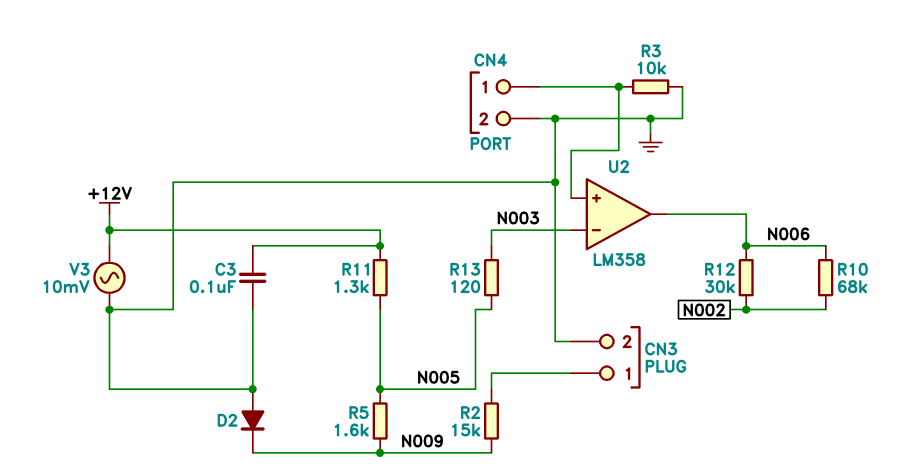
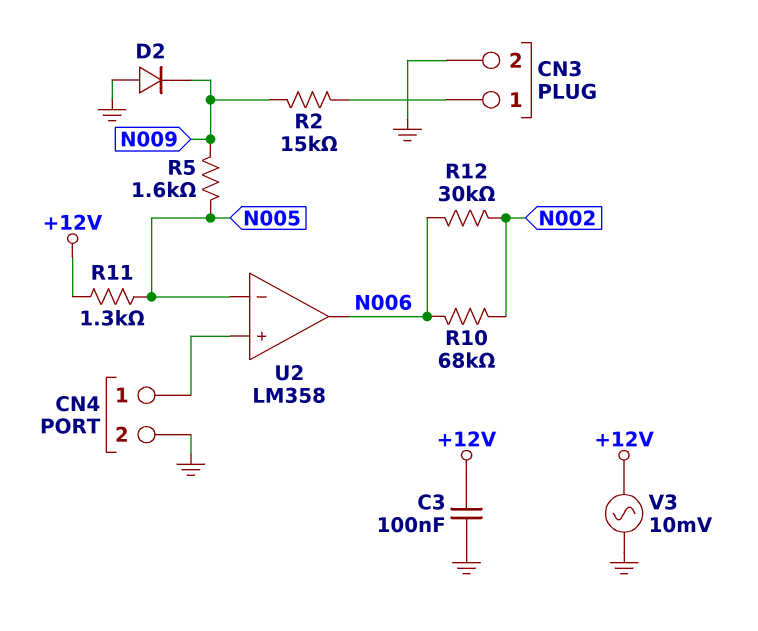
R3: 10k (CN4/1, GND) -> none
R13: 120 (N003, N005) -> none
U2 pin in-: N003 -> N005

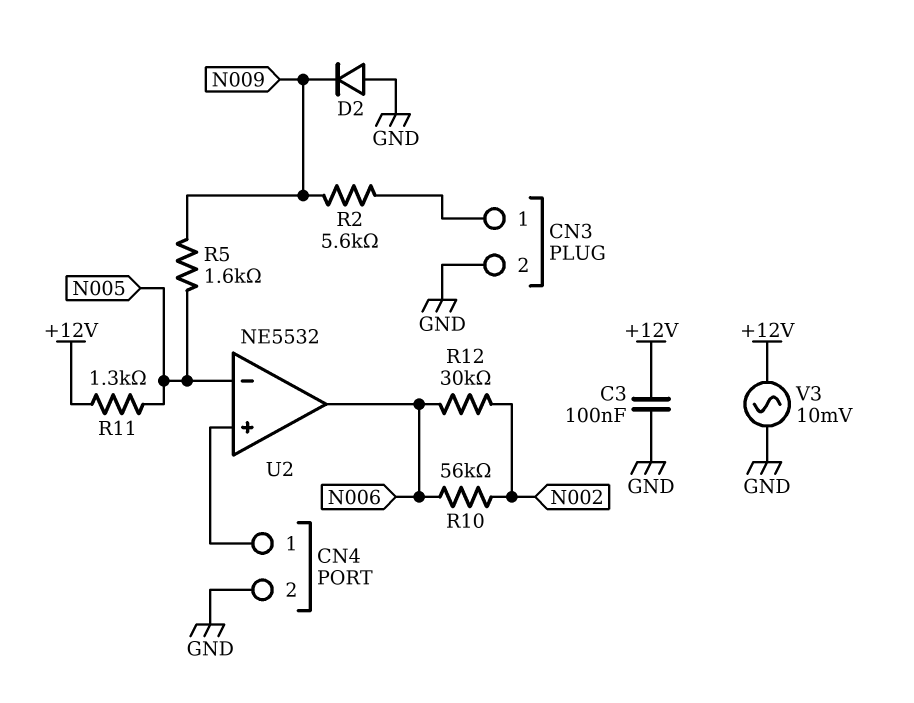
R2: 15k (CN3/1, N009) -> 5.6k (CN3/1, N009)
R10: 68k (N002, N006) -> 56k (N002, N006)
U2: LM358 -> NE5532

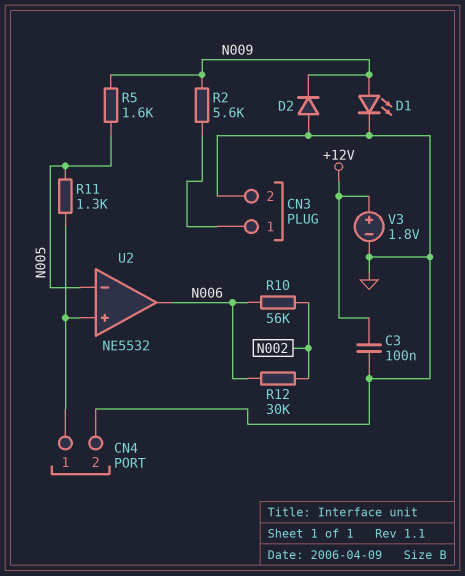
D1: none -> LED (A N009, K GND)
R11: 1.3k (+12V, N005) -> 1.3k (CN4/1, N005)
V3: AC 10mV (+12V, GND) -> 1.8V (plus +12V, minus GND)

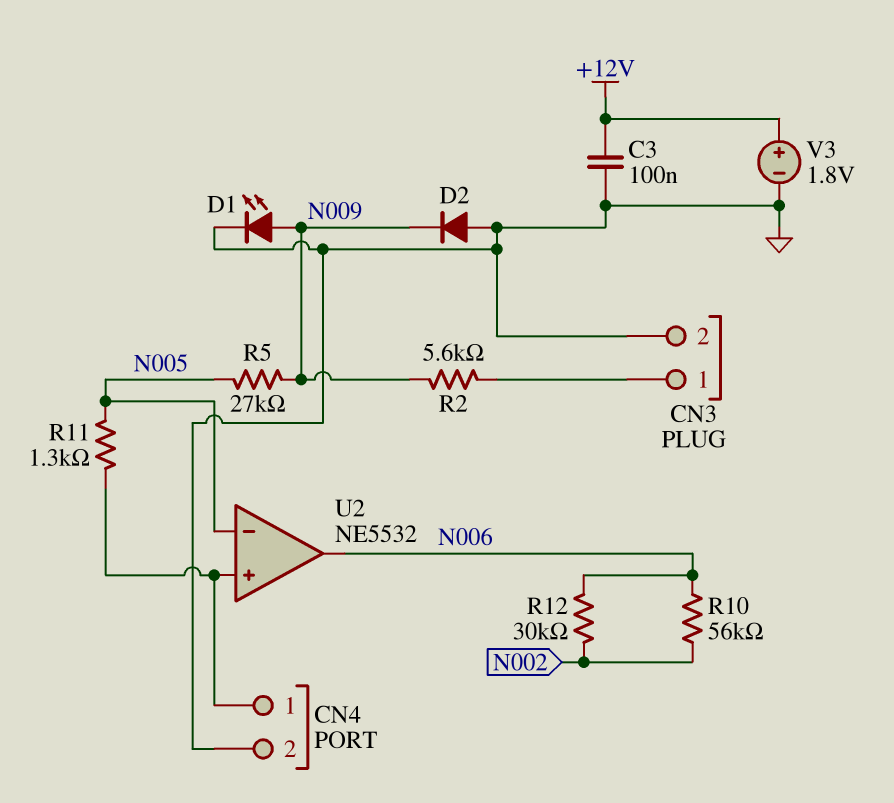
R5: 1.6k (N005, N009) -> 27k (N005, N009)

